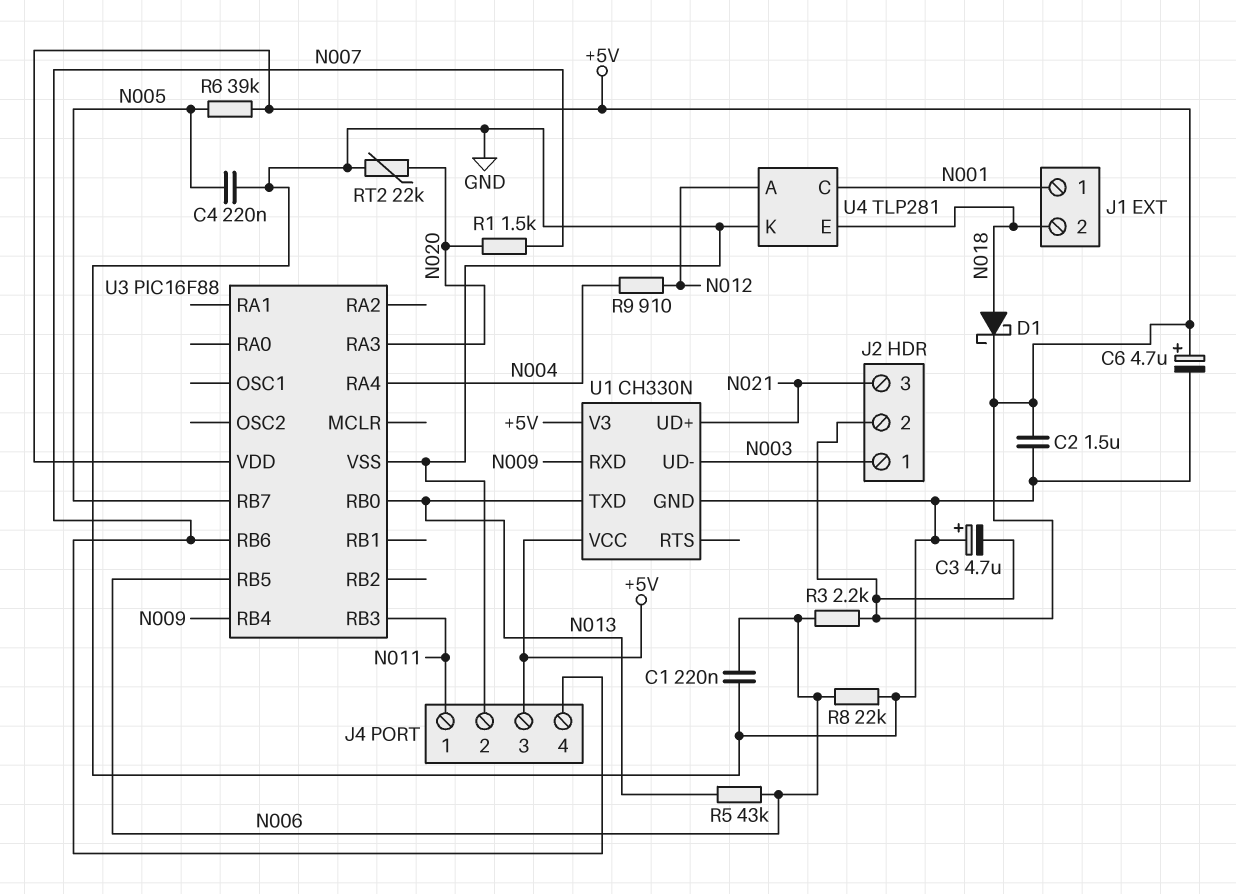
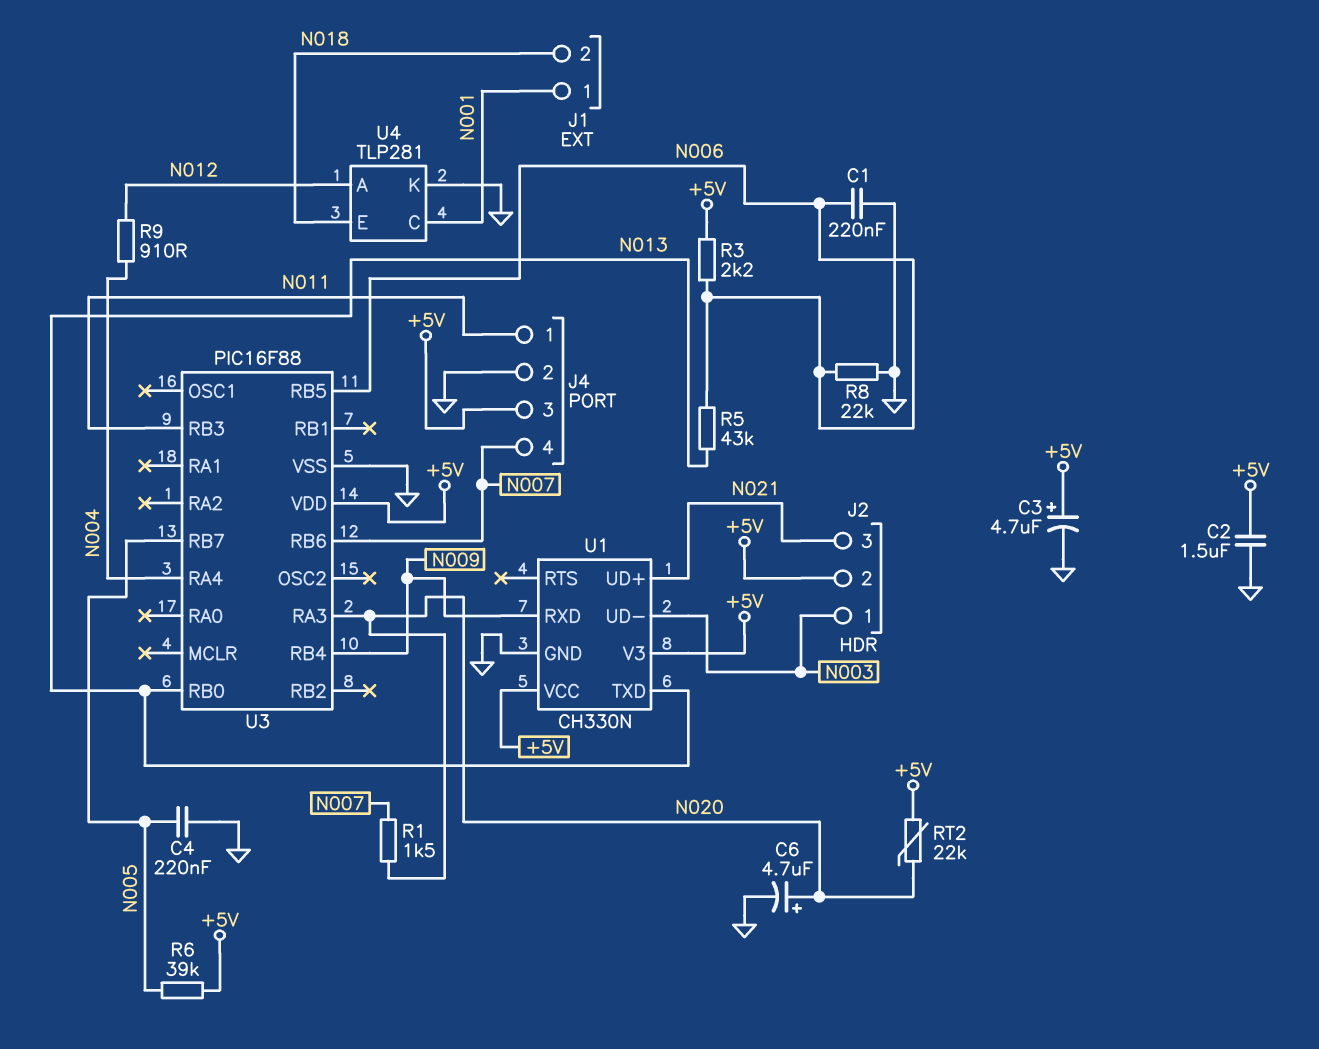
C3: 4.7uF (plus GND, minus +5V) -> 4.7uF (plus +5V, minus GND)
C6: 4.7uF (plus +5V, minus GND) -> 4.7uF (plus N020, minus GND)
D1: schottky (A N018, K +5V) -> none
RT2: 22k (GND, N020) -> 22k (+5V, N020)

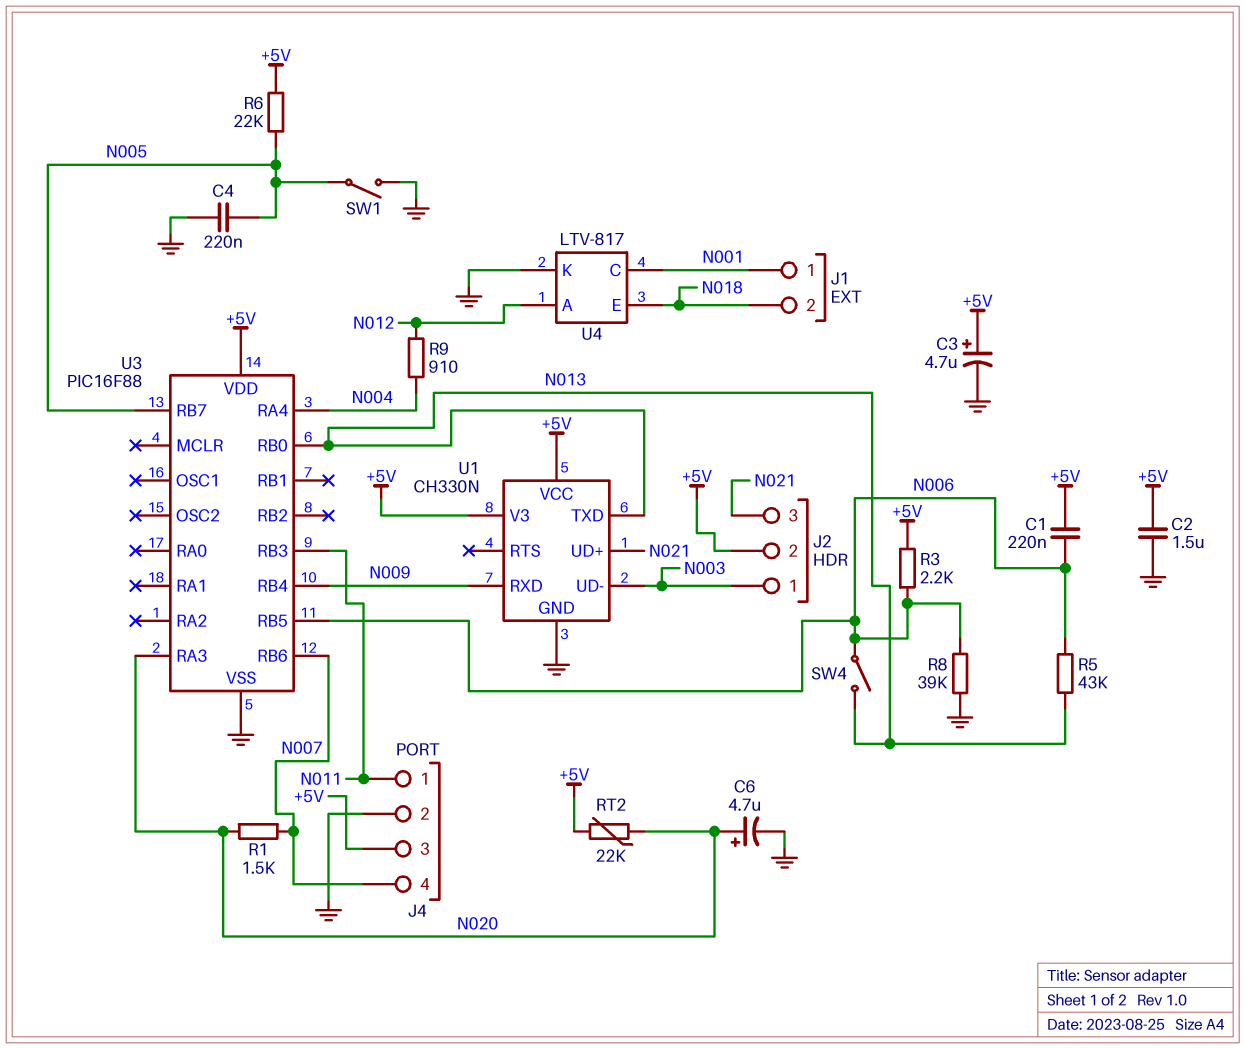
C1: 220nF (GND, N006) -> 220nF (+5V, N006)
R6: 39k (+5V, N005) -> 22k (+5V, N005)
R8: 22k (GND, N006) -> 39k (GND, N006)
SW1: none -> switch (GND, N005)
SW4: none -> switch (N006, N013)
U4: TLP281 -> LTV-817

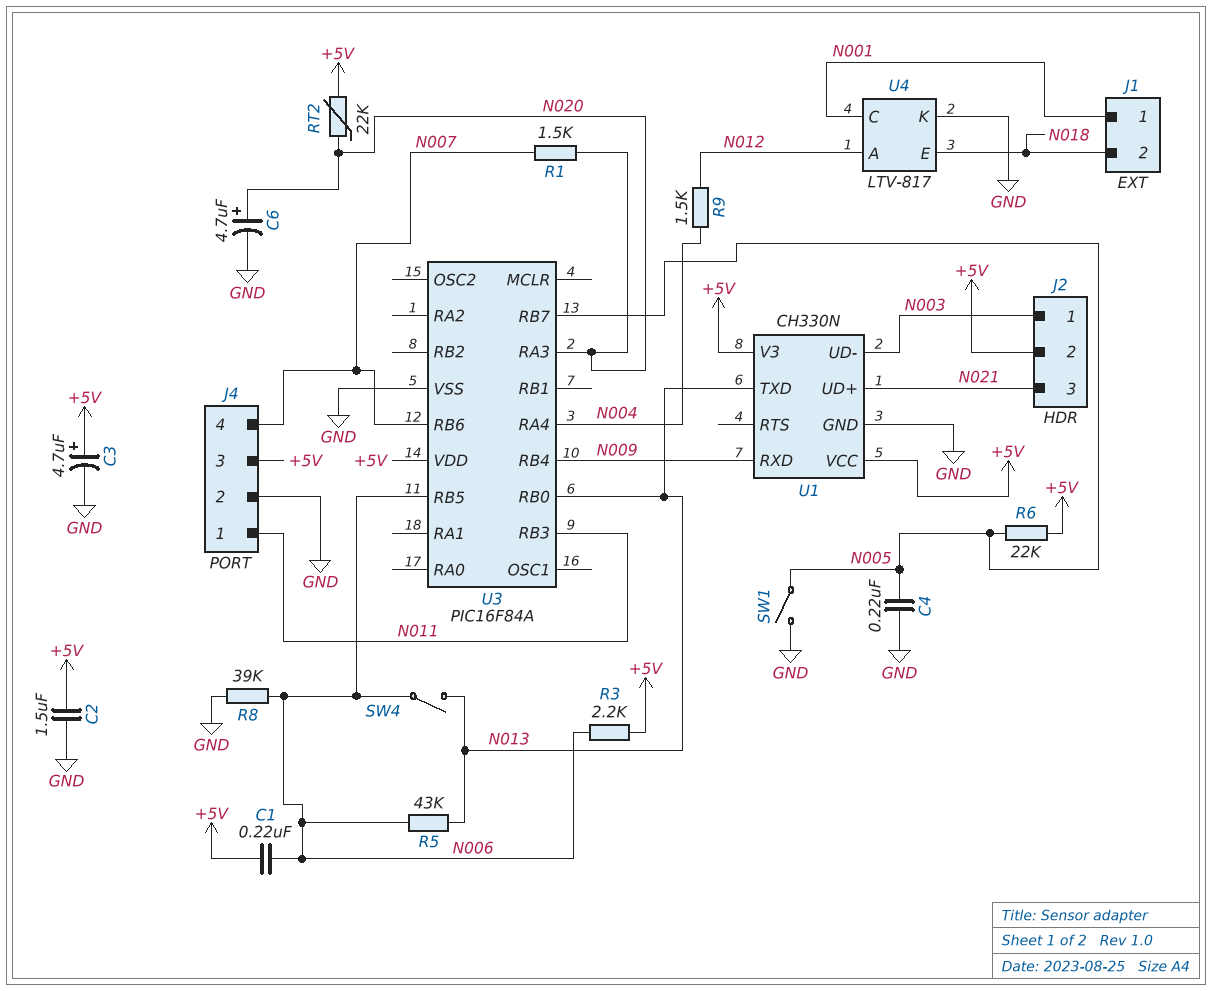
R9: 910 (N004, N012) -> 1.5k (N004, N012)
U3: PIC16F88 -> PIC16F84A

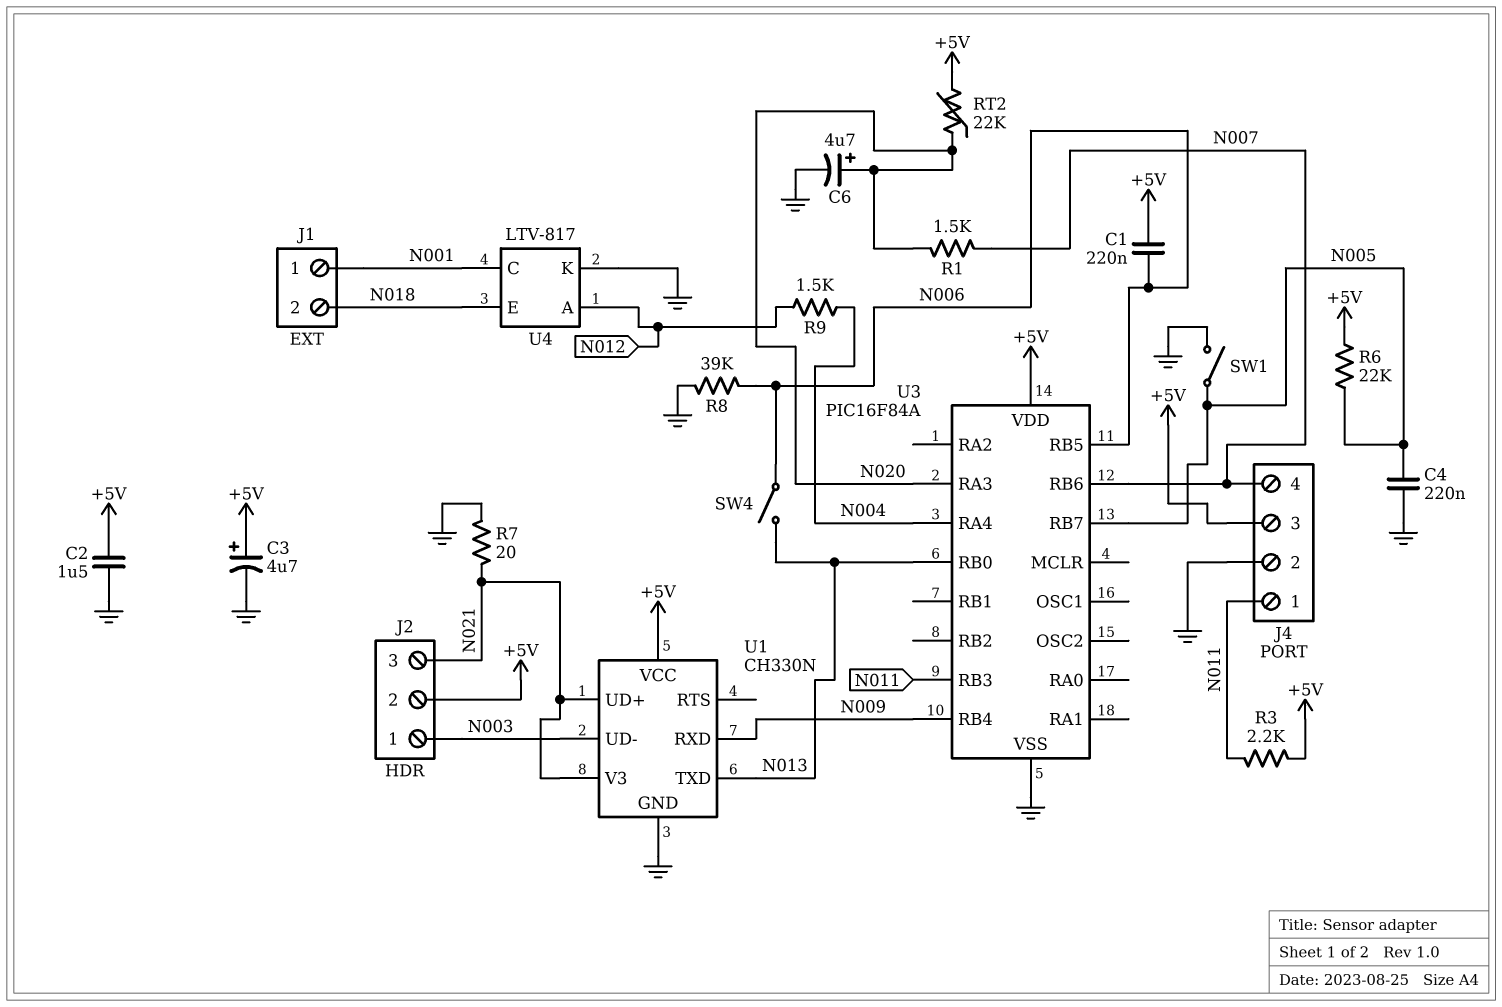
R3: 2.2k (+5V, N006) -> 2.2k (+5V, N011)
R5: 43k (N006, N013) -> none
R7: none -> 20 (GND, N021)
U1 pin V3: +5V -> N021

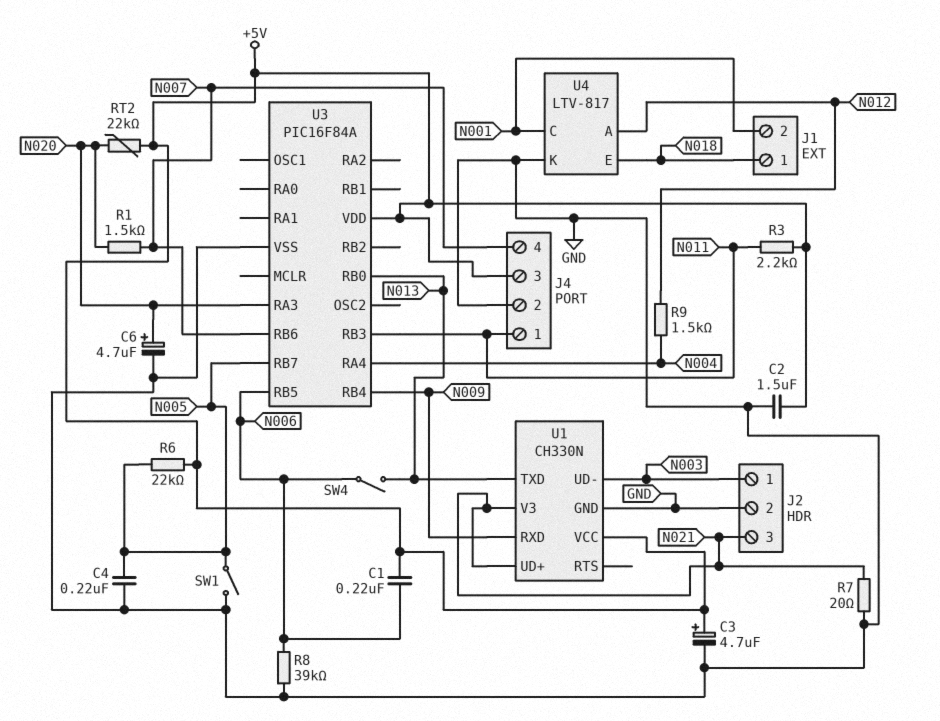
J1 pin 1: N001 -> N018
J1 pin 2: N018 -> N001
J2 pin 2: +5V -> GND

